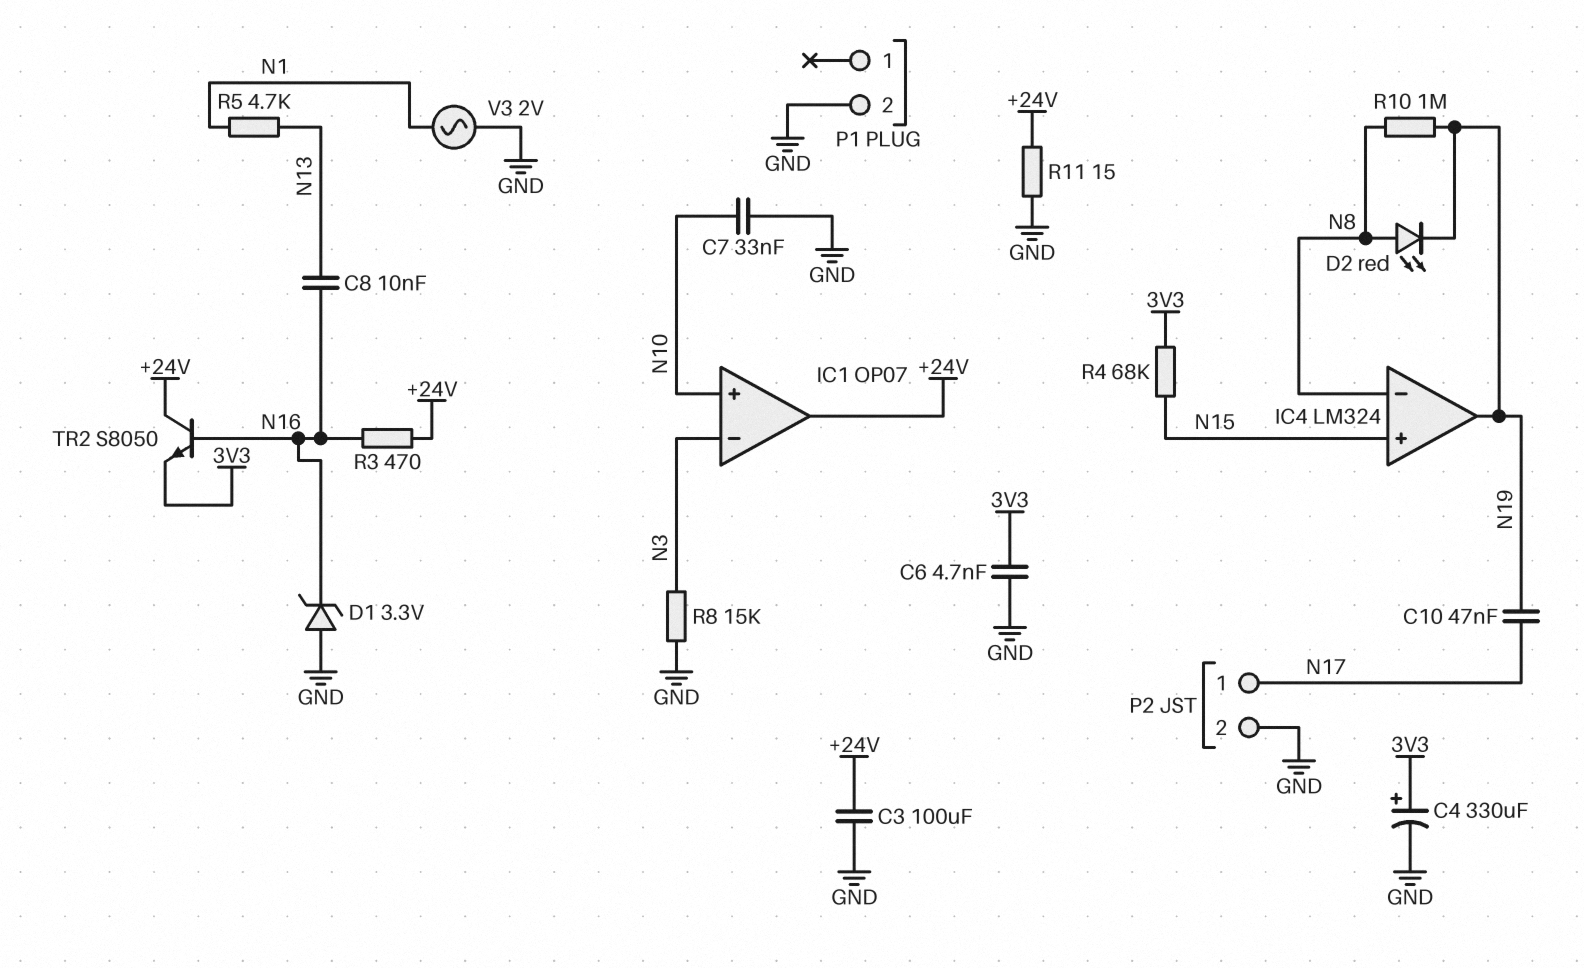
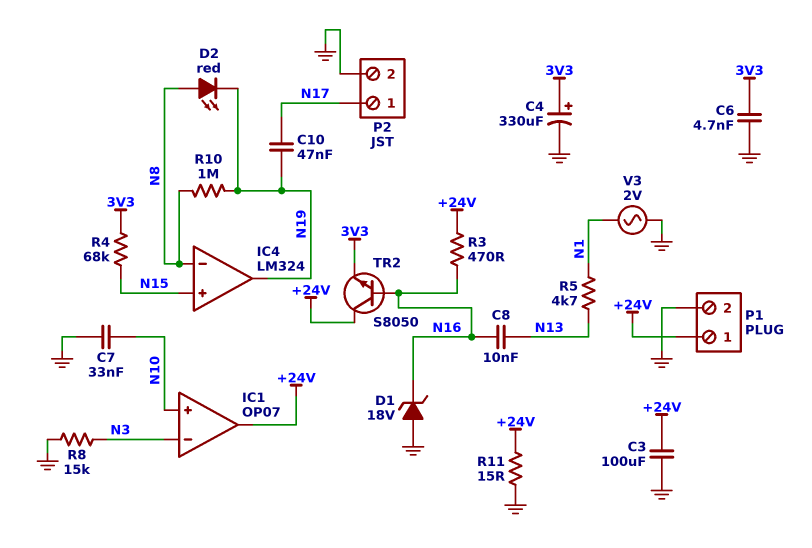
D1: zener 3.3V (A GND, K N16) -> zener 18V (A GND, K N16)
P1 pin 1: none -> +24V

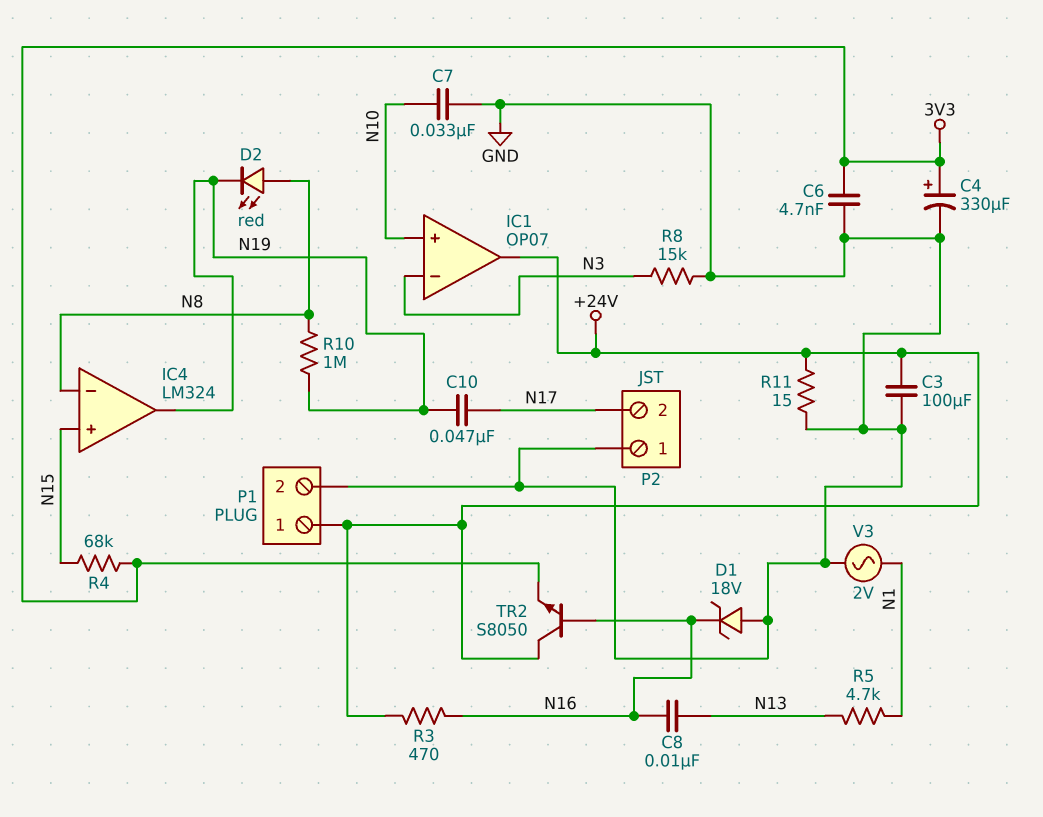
P2 pin 1: N17 -> GND
P2 pin 2: GND -> N17

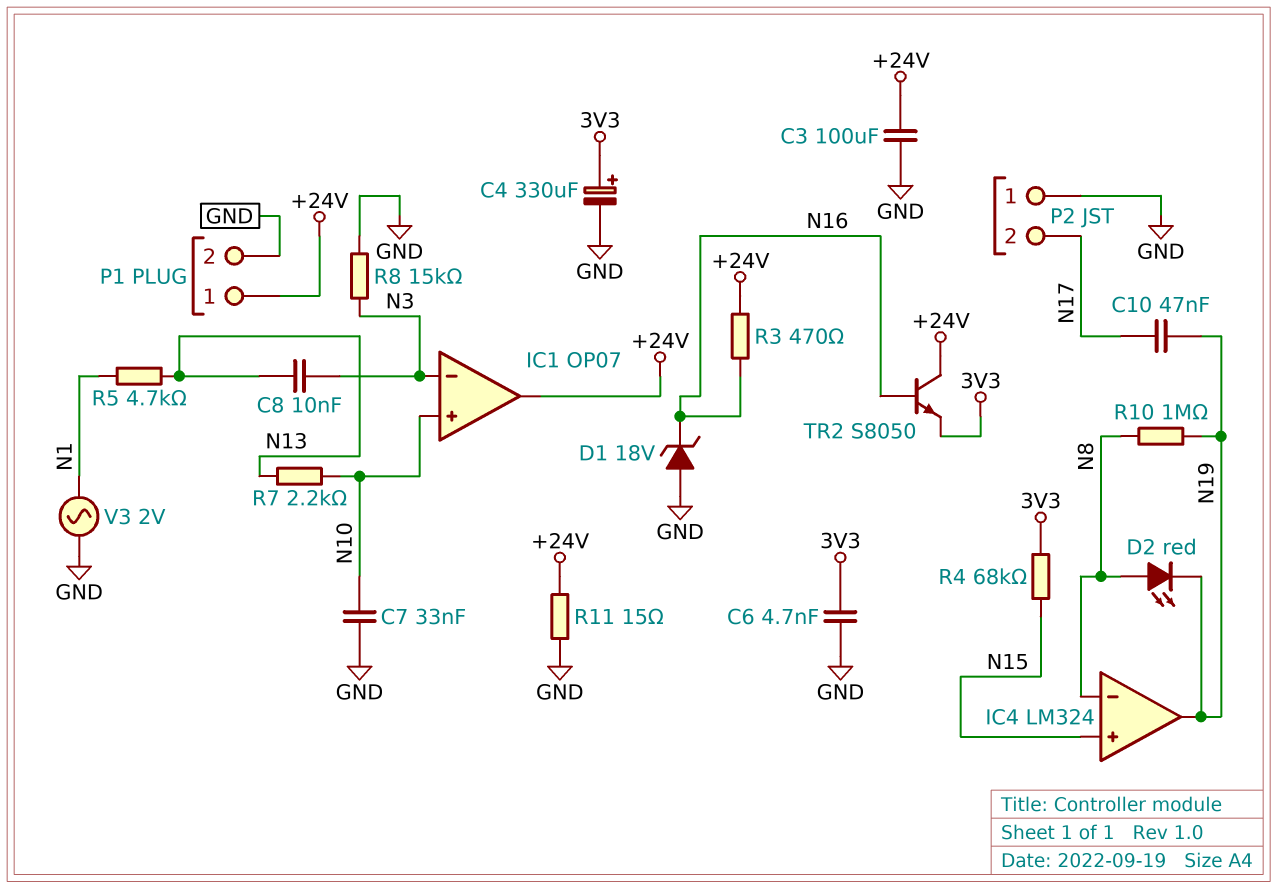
C8: 10nF (N13, N16) -> 10nF (N3, N13)
R7: none -> 2.2k (N10, N13)

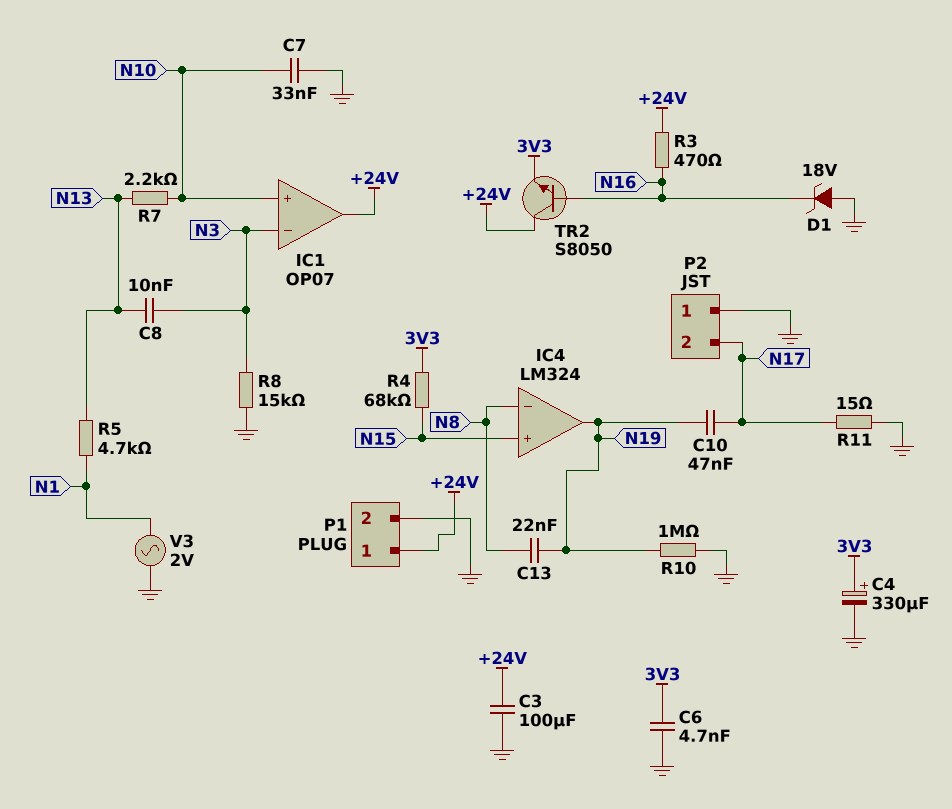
C13: none -> 22nF (N8, N19)
D2: LED red (A N8, K N19) -> none
R10: 1M (N8, N19) -> 1M (GND, N19)
R11: 15 (+24V, GND) -> 15 (GND, N17)

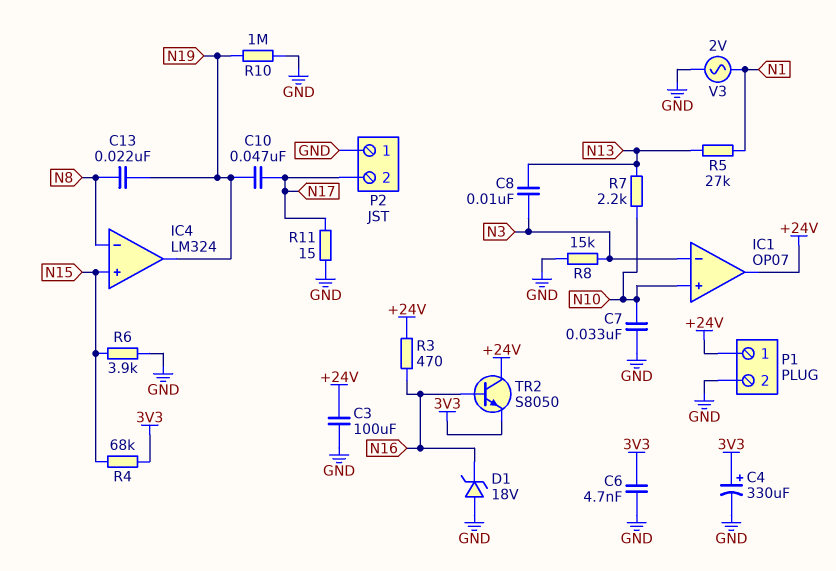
R5: 4.7k (N1, N13) -> 27k (N1, N13)
R6: none -> 3.9k (GND, N15)

